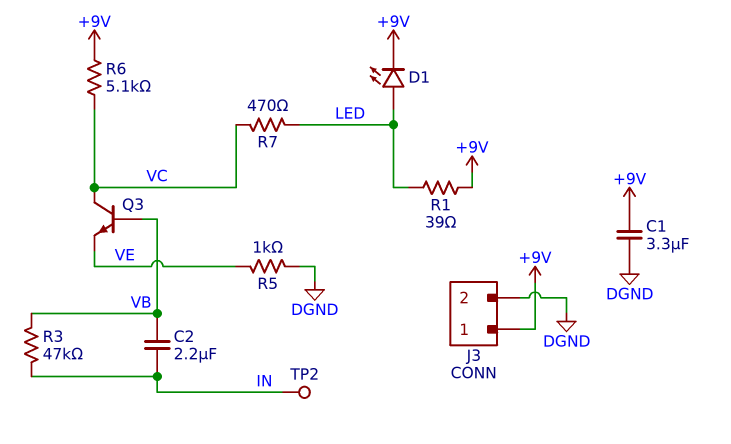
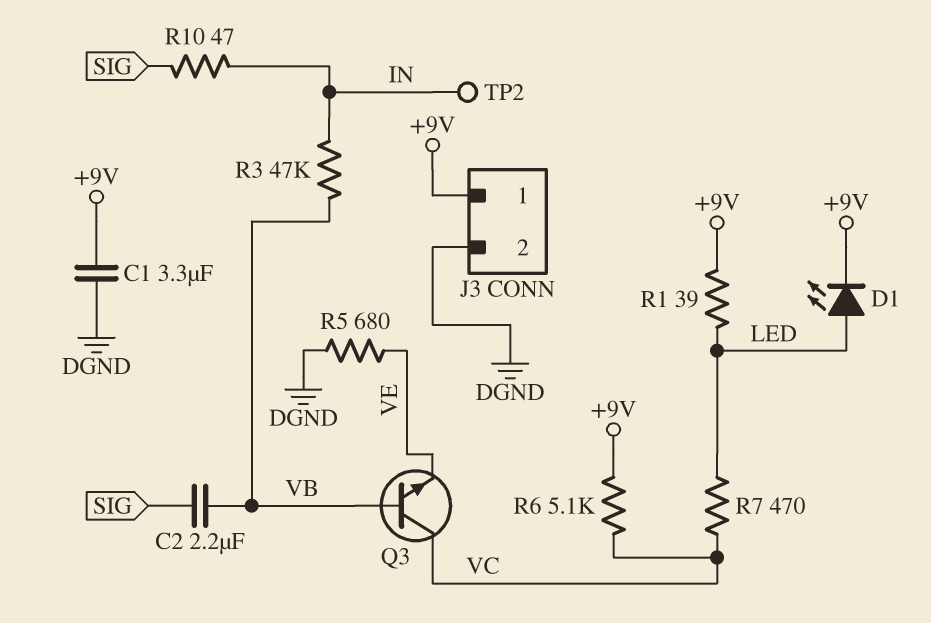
C2: 2.2uF (IN, VB) -> 2.2uF (SIG, VB)
R5: 1k (DGND, VE) -> 680 (DGND, VE)
R10: none -> 47 (IN, SIG)

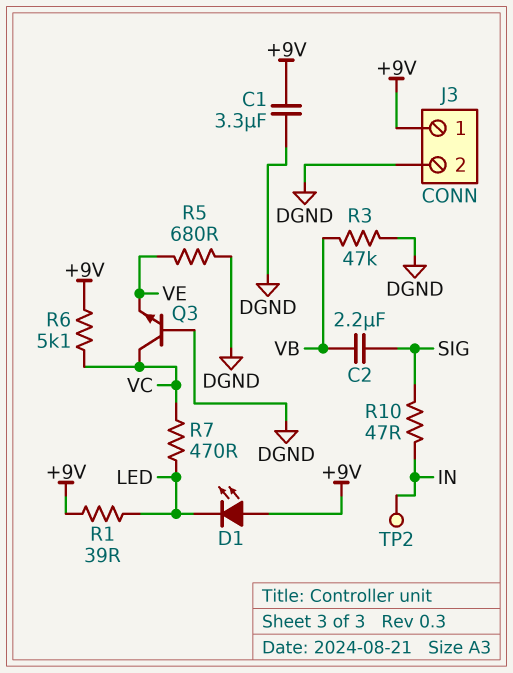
D1: LED (A LED, K +9V) -> LED (A +9V, K LED)
Q3: NPN (B VB, C VC, E VE) -> NPN (B DGND, C VC, E VE)
R3: 47k (IN, VB) -> 47k (DGND, VB)

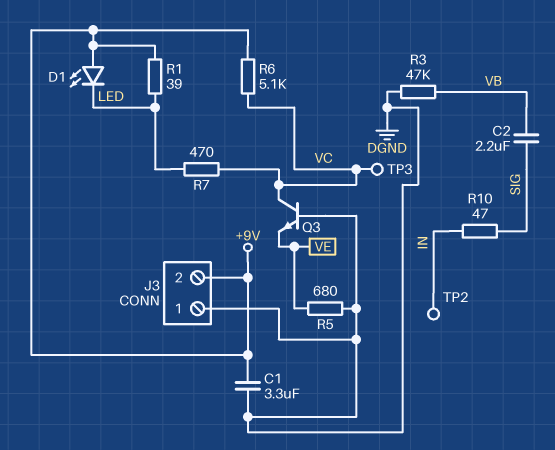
J3 pin 1: +9V -> DGND
J3 pin 2: DGND -> +9V
TP3: none -> test point (VC)

